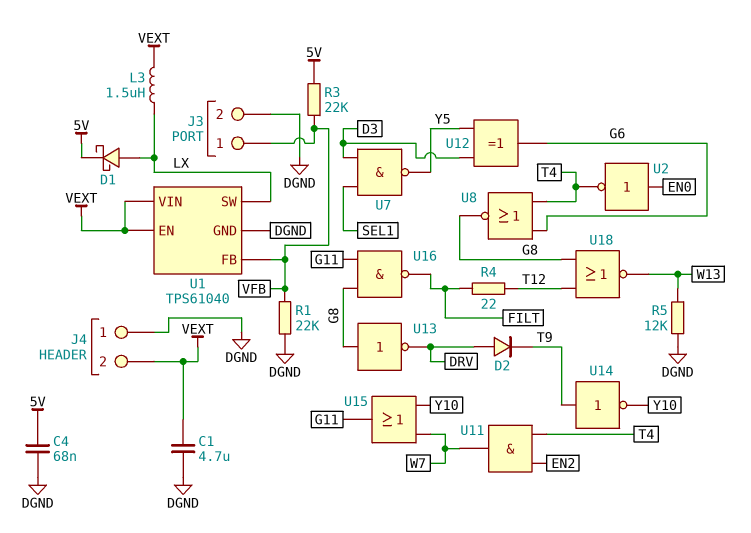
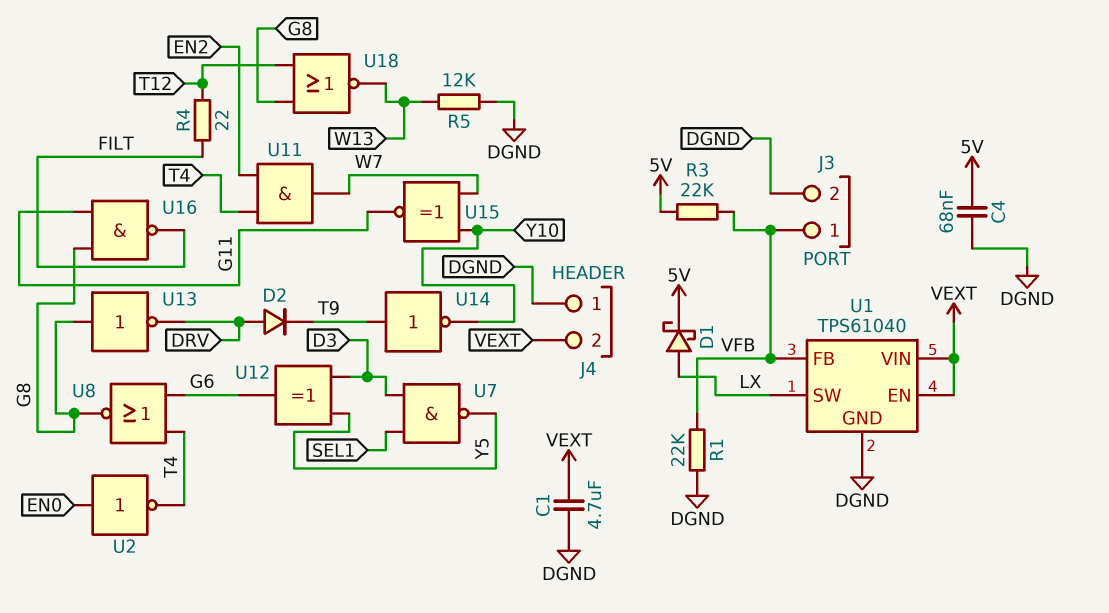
L3: 1.5uH (LX, VEXT) -> none
U15: OR (in W7, in Y10, out G11) -> XNOR (in W7, in Y10, out G11)

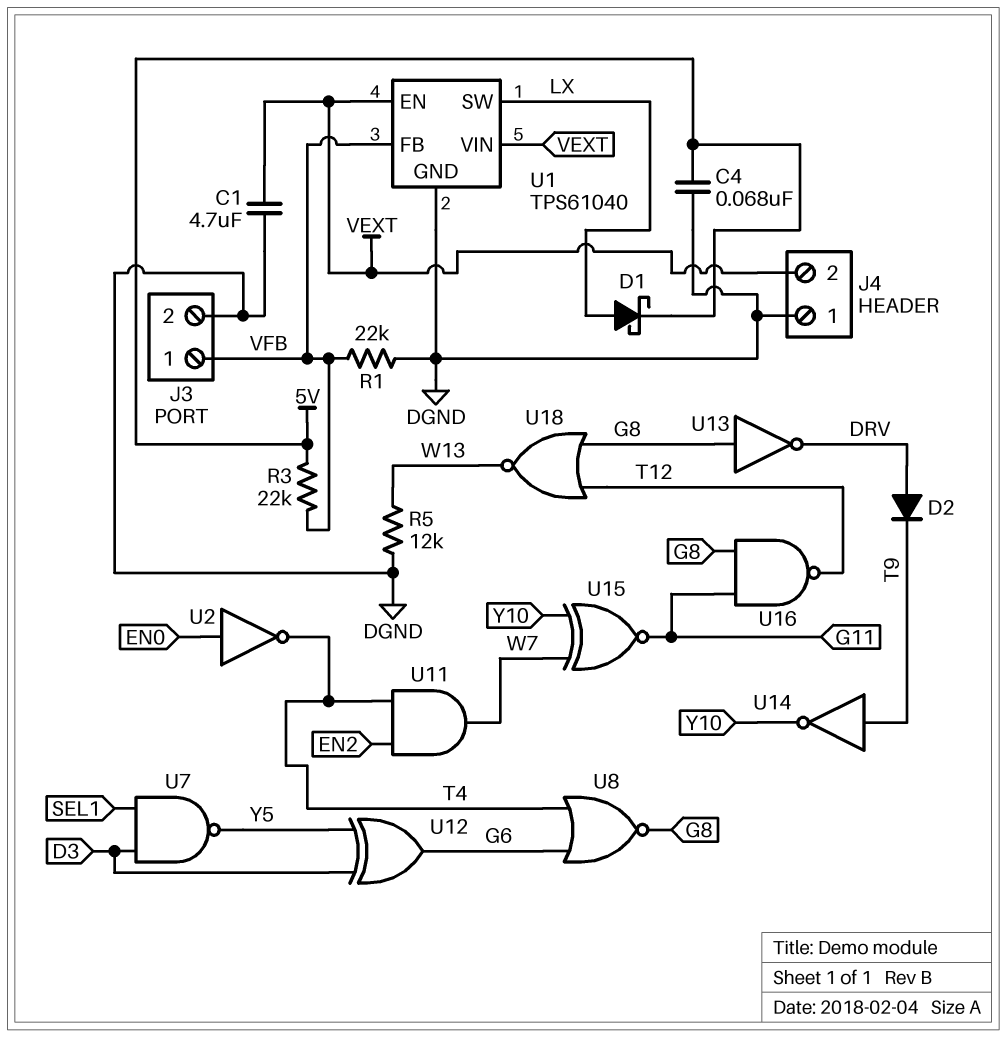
R4: 22 (FILT, T12) -> none
U16: NAND (in G8, in G11, out FILT) -> NAND (in G8, in G11, out T12)

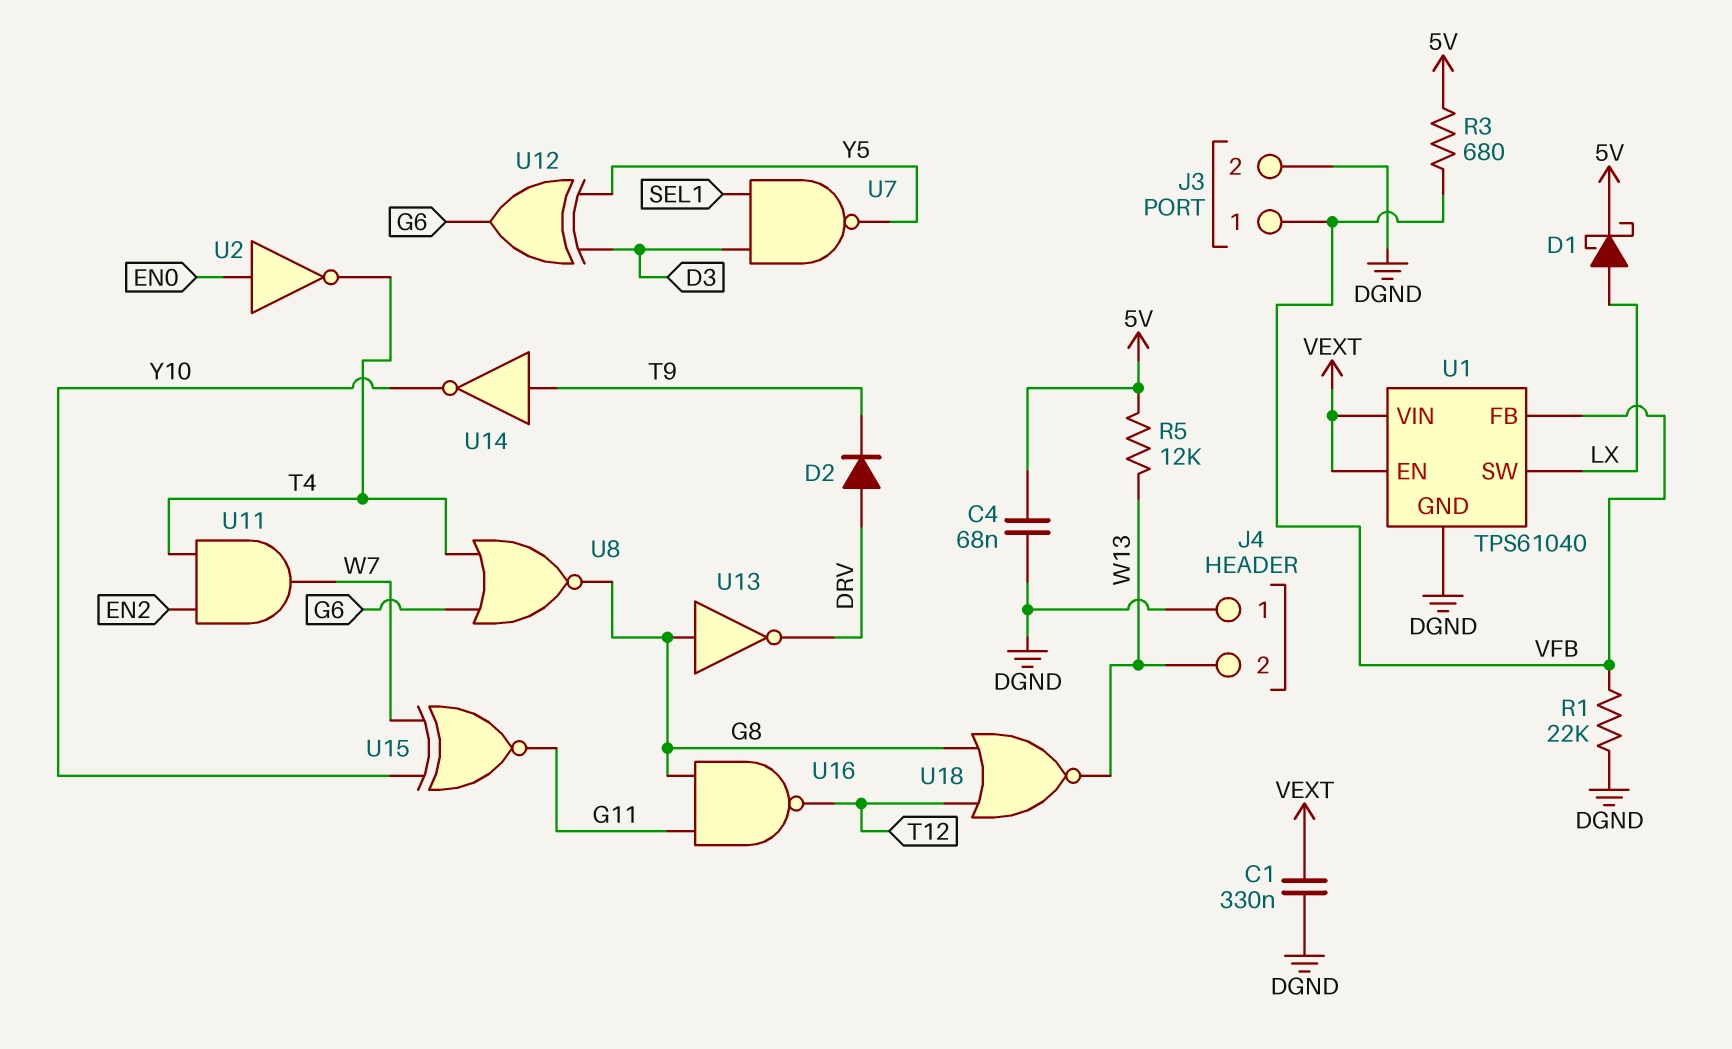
C1: 4.7uF (DGND, VEXT) -> 330nF (DGND, VEXT)
J4 pin 2: VEXT -> W13
R3: 22k (5V, VFB) -> 680 (5V, VFB)
R5: 12k (DGND, W13) -> 12k (5V, W13)

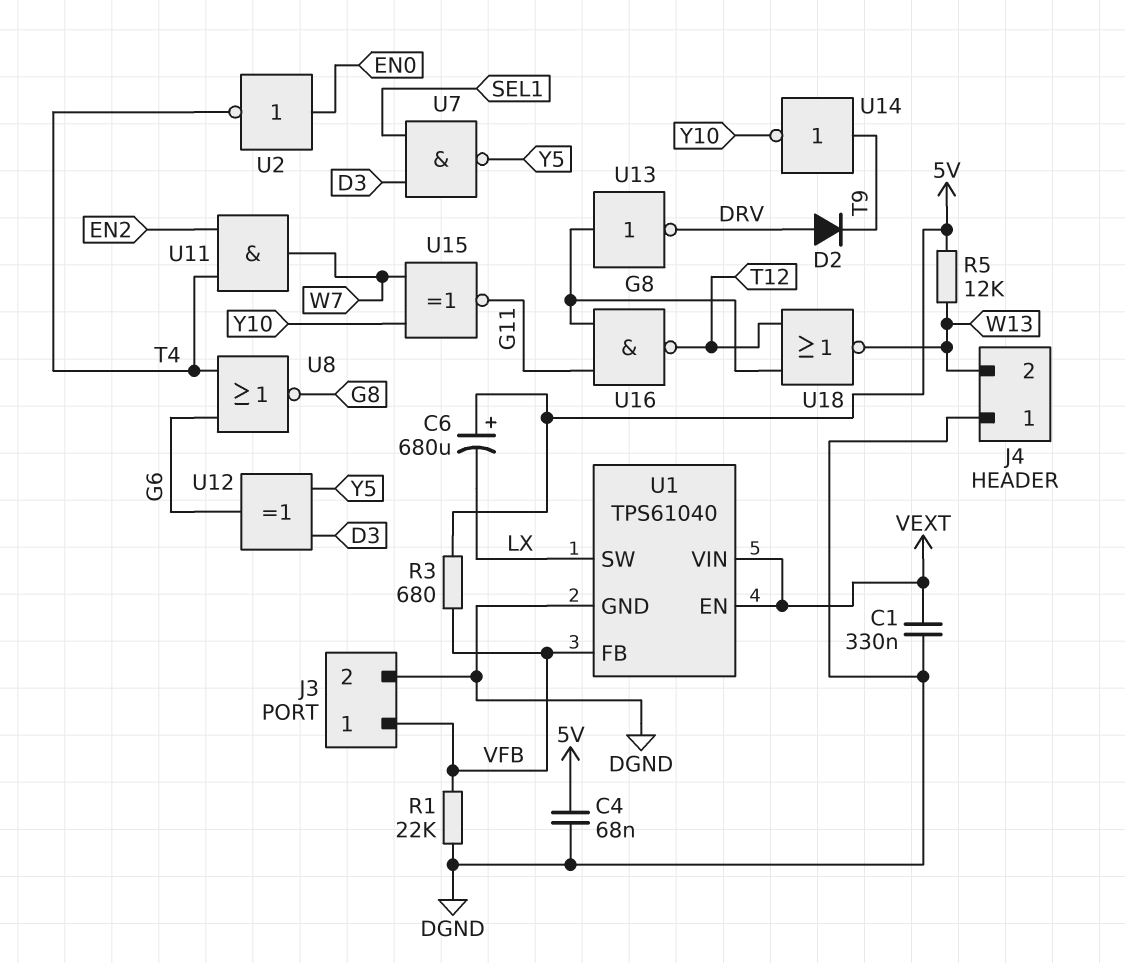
C6: none -> 680uF (plus 5V, minus LX)
D1: schottky (A LX, K 5V) -> none

